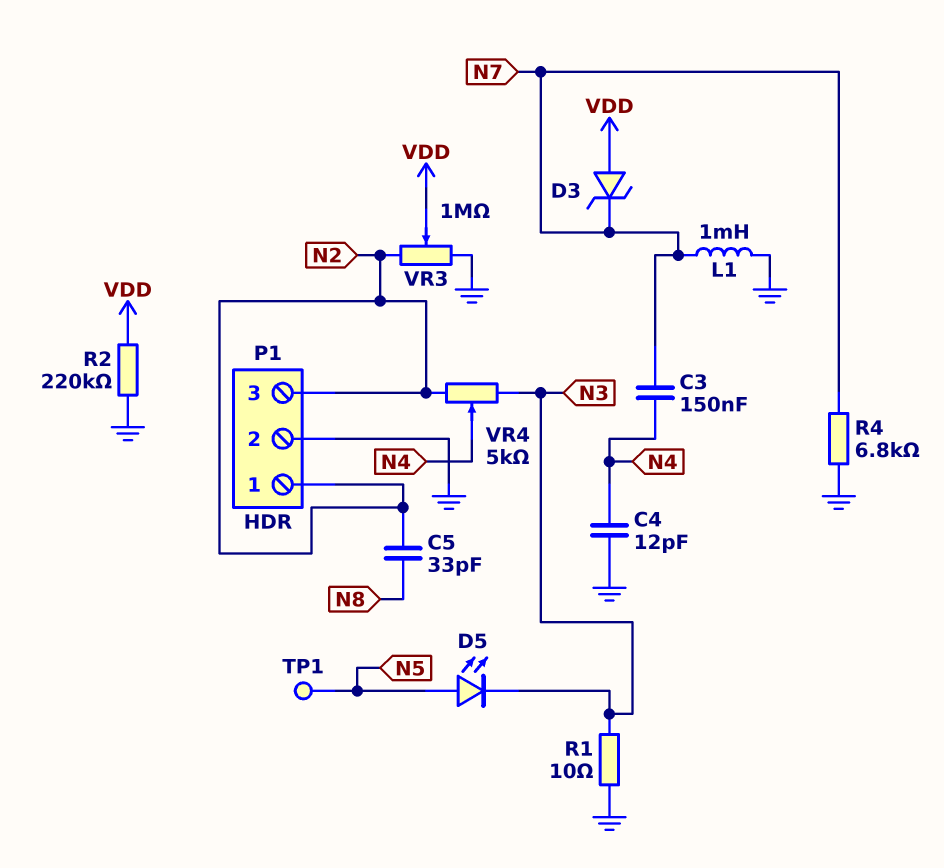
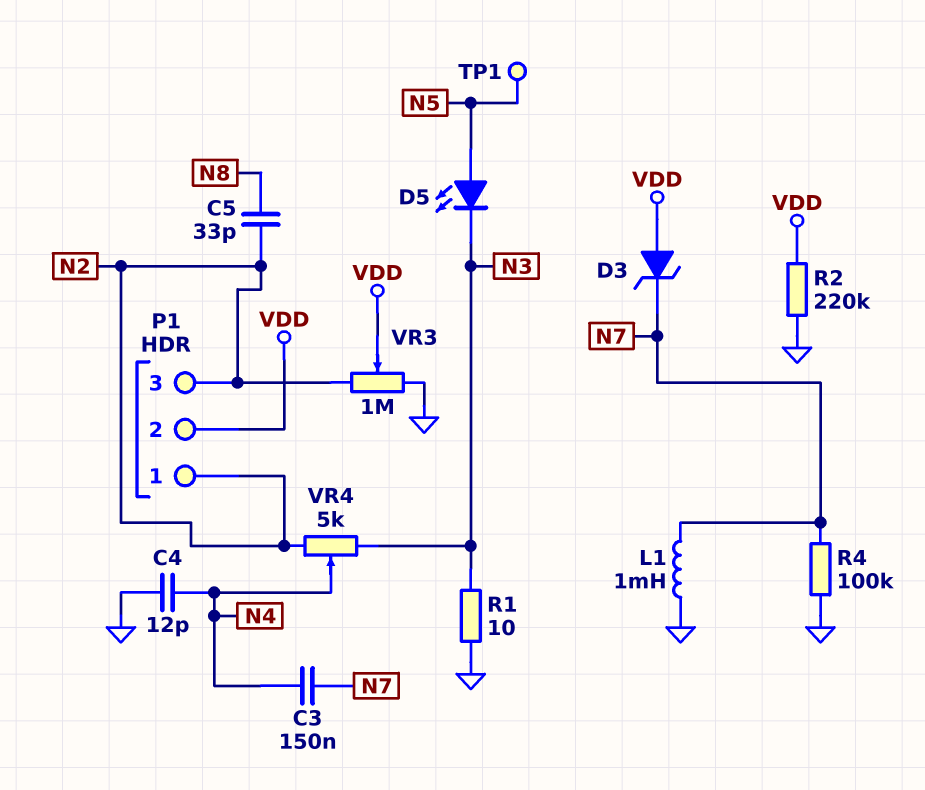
P1 pin 2: GND -> VDD
R4: 6.8k (GND, N7) -> 100k (GND, N7)

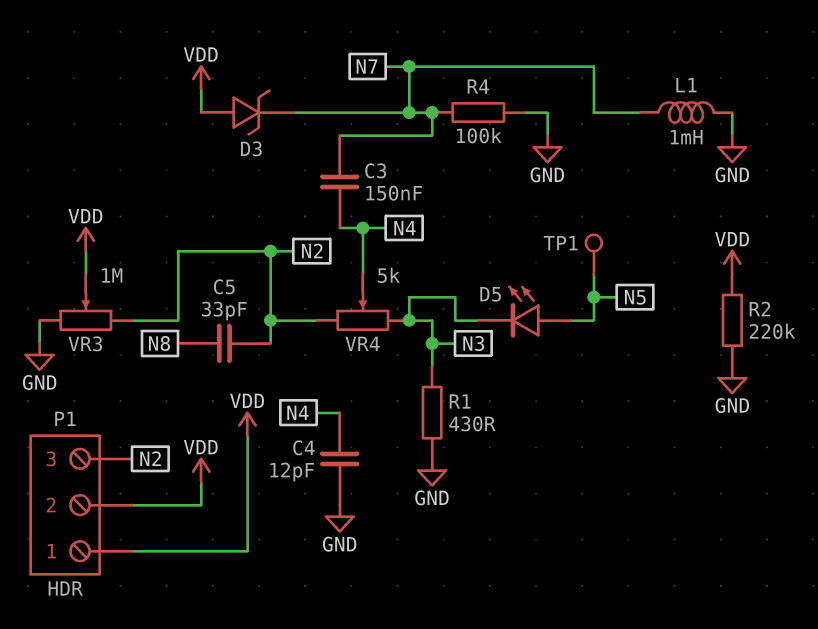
P1 pin 1: N2 -> VDD
R1: 10 (GND, N3) -> 430 (GND, N3)

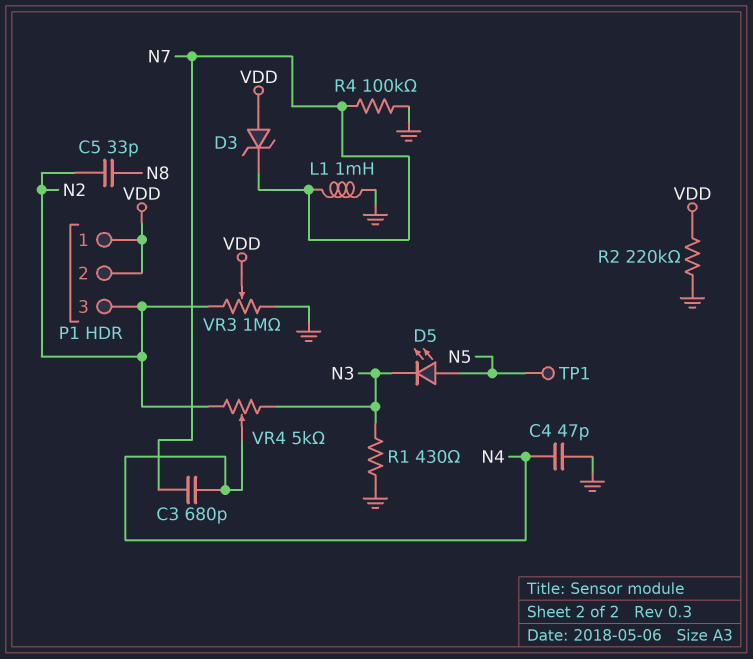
C3: 150nF (N4, N7) -> 680pF (N4, N7)
C4: 12pF (GND, N4) -> 47pF (GND, N4)

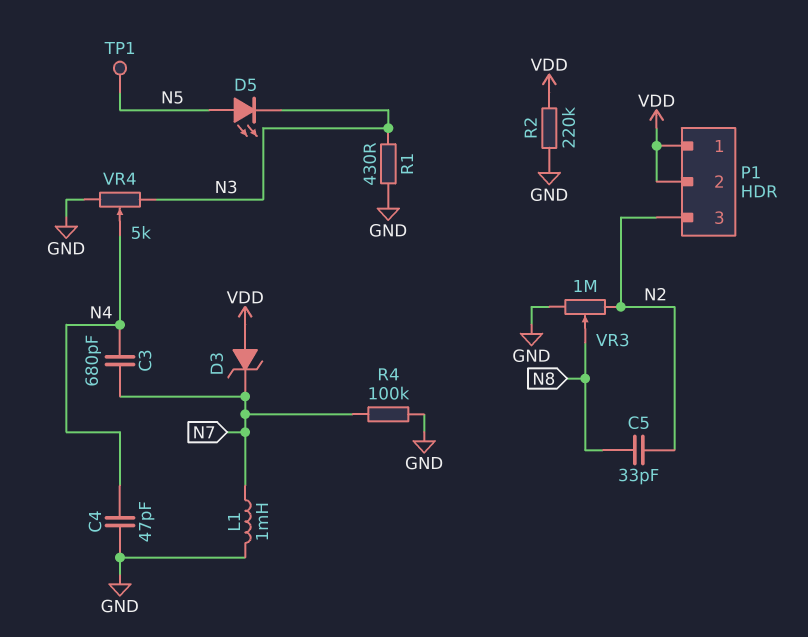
VR3: 1M (GND, N2, wiper VDD) -> 1M (GND, N2, wiper N8)
VR4: 5k (N2, N3, wiper N4) -> 5k (GND, N3, wiper N4)

